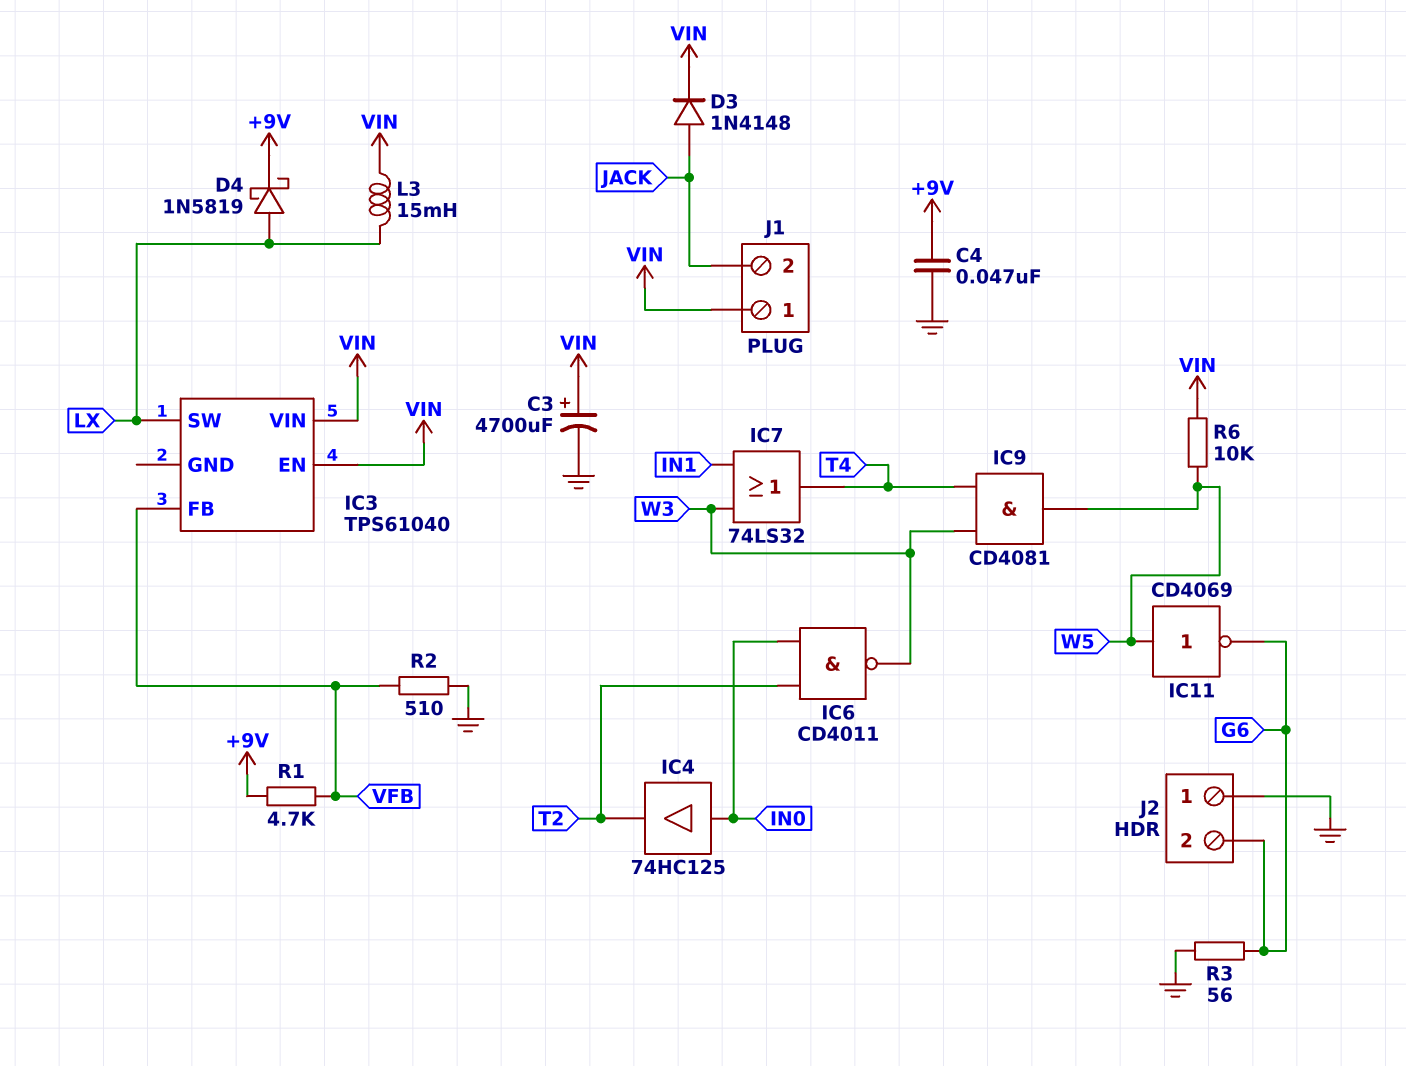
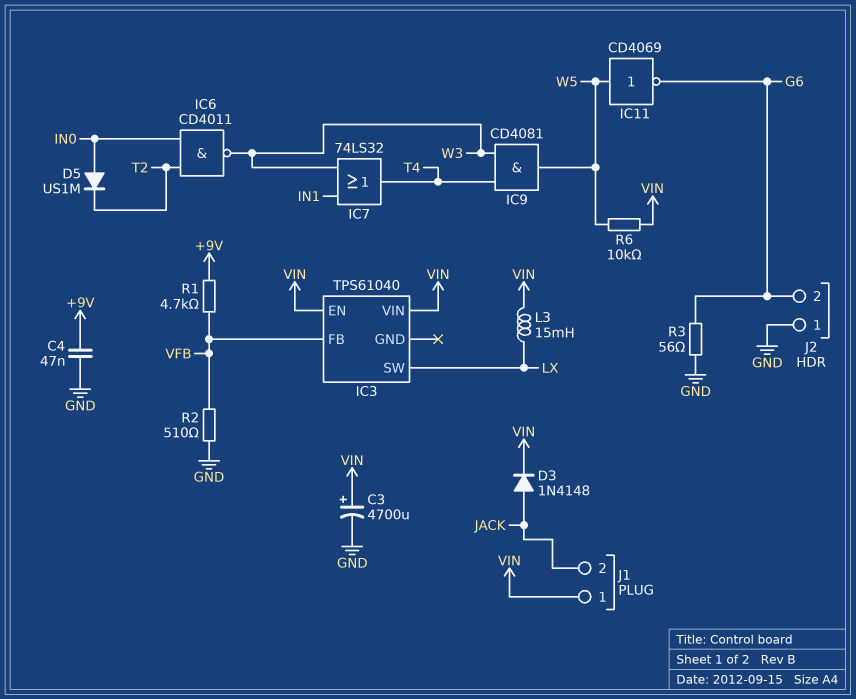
D4: schottky 1N5819 (A LX, K +9V) -> none
D5: none -> diode US1M (A IN0, K T2)
IC4: buffer 74HC125 (in IN0, out T2) -> none

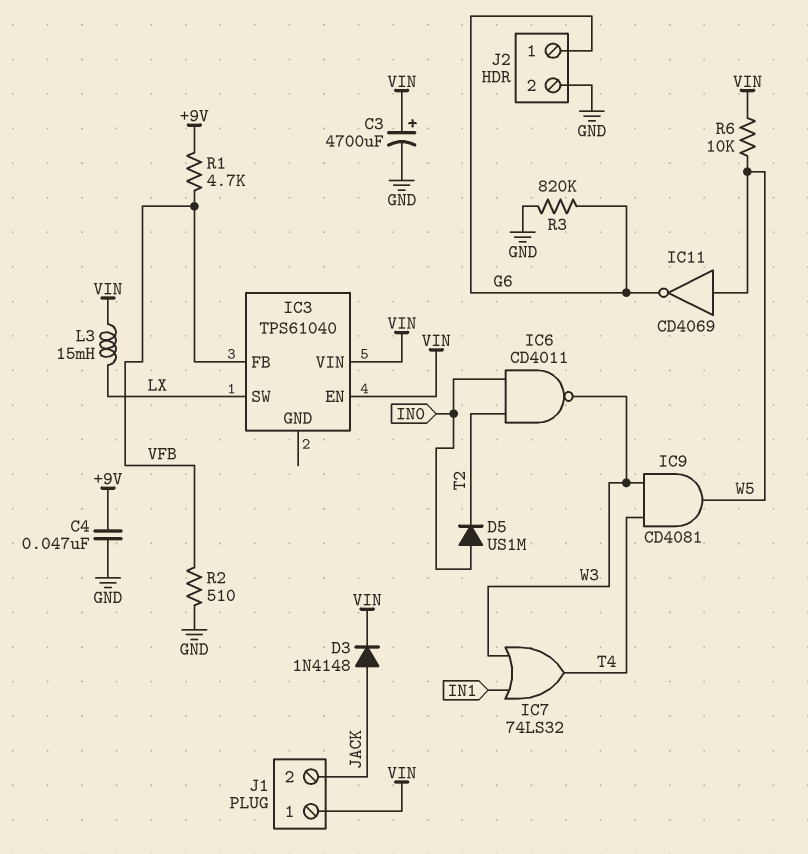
J2 pin 1: GND -> G6
J2 pin 2: G6 -> GND
R3: 56 (G6, GND) -> 820k (G6, GND)

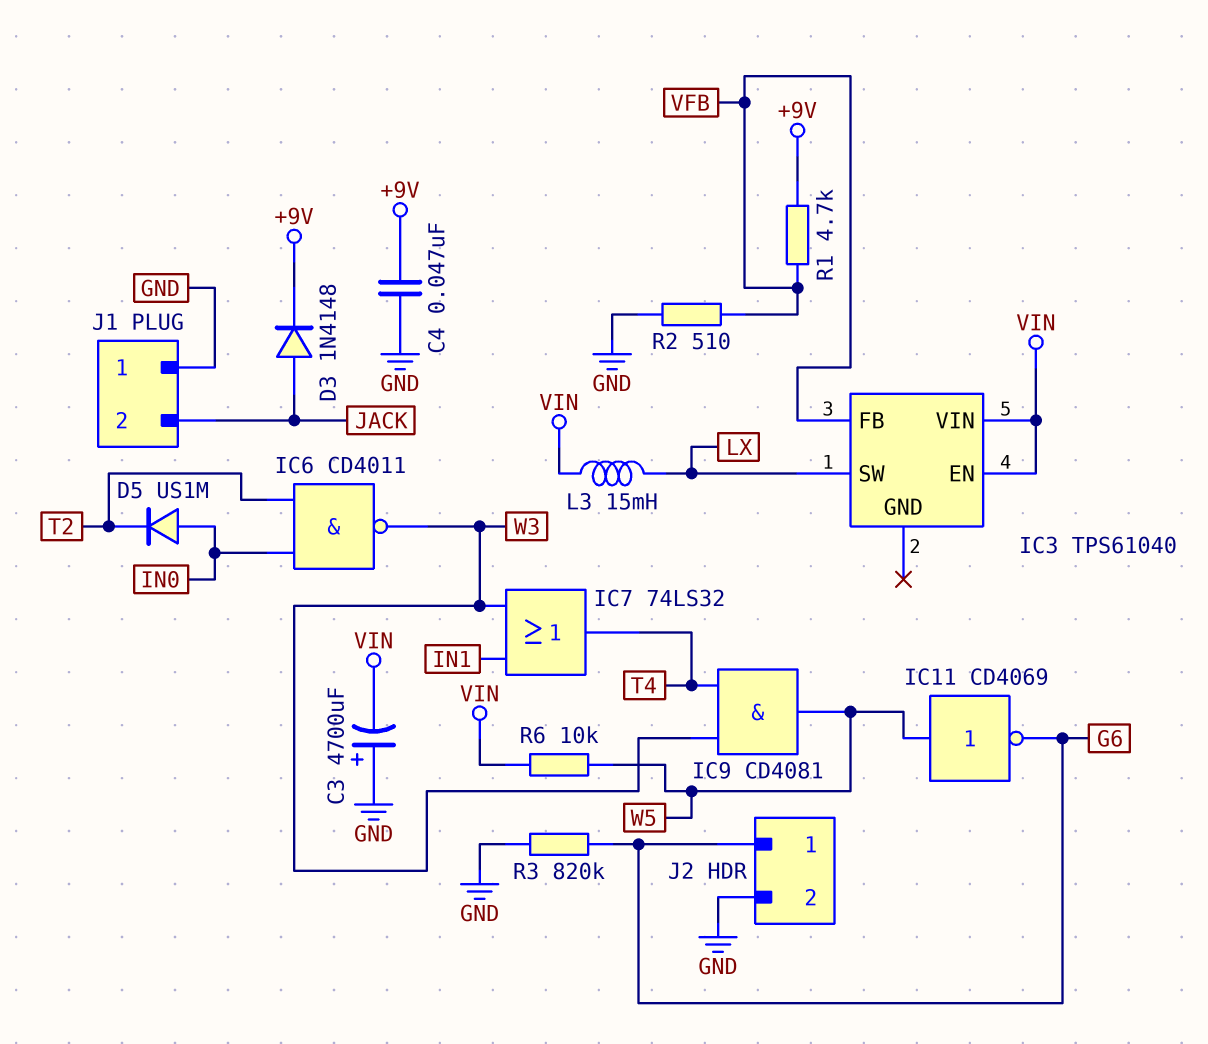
C3: 4700uF (plus VIN, minus GND) -> 4700uF (plus GND, minus VIN)
D3: diode 1N4148 (A JACK, K VIN) -> diode 1N4148 (A JACK, K +9V)
J1 pin 1: VIN -> GND

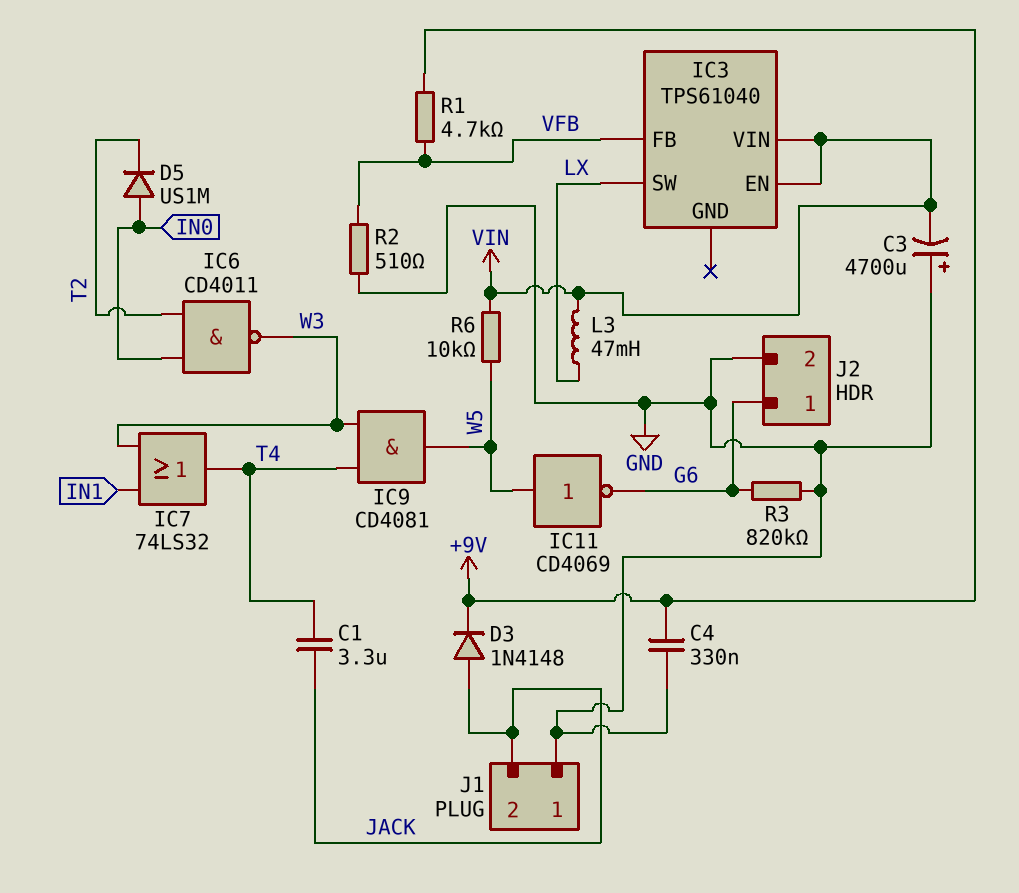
C1: none -> 3.3uF (JACK, T4)
C4: 47nF (+9V, GND) -> 330nF (+9V, GND)
L3: 15mH (LX, VIN) -> 47mH (LX, VIN)

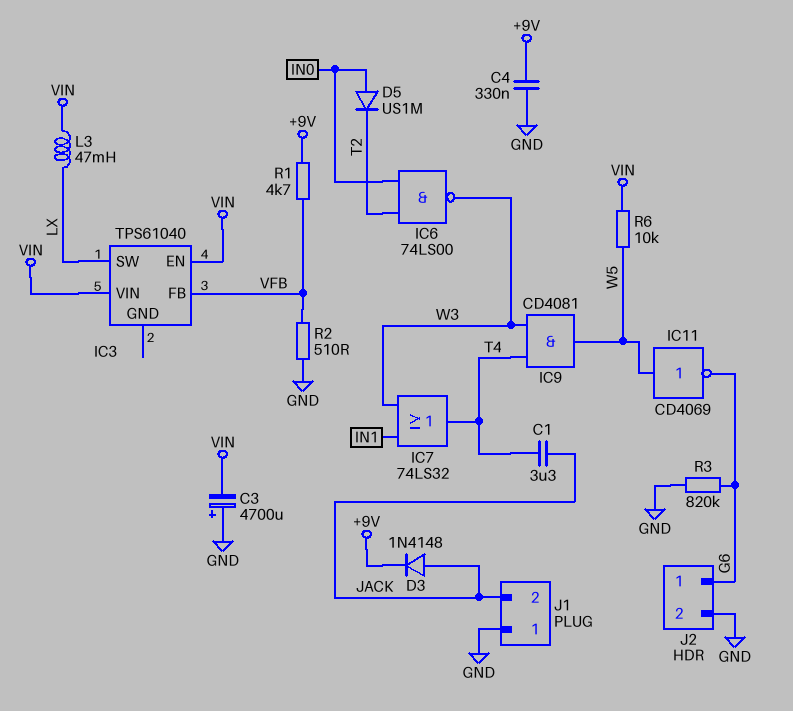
IC6: NAND CD4011 (in IN0, in T2, out W3) -> NAND 74LS00 (in IN0, in T2, out W3)

